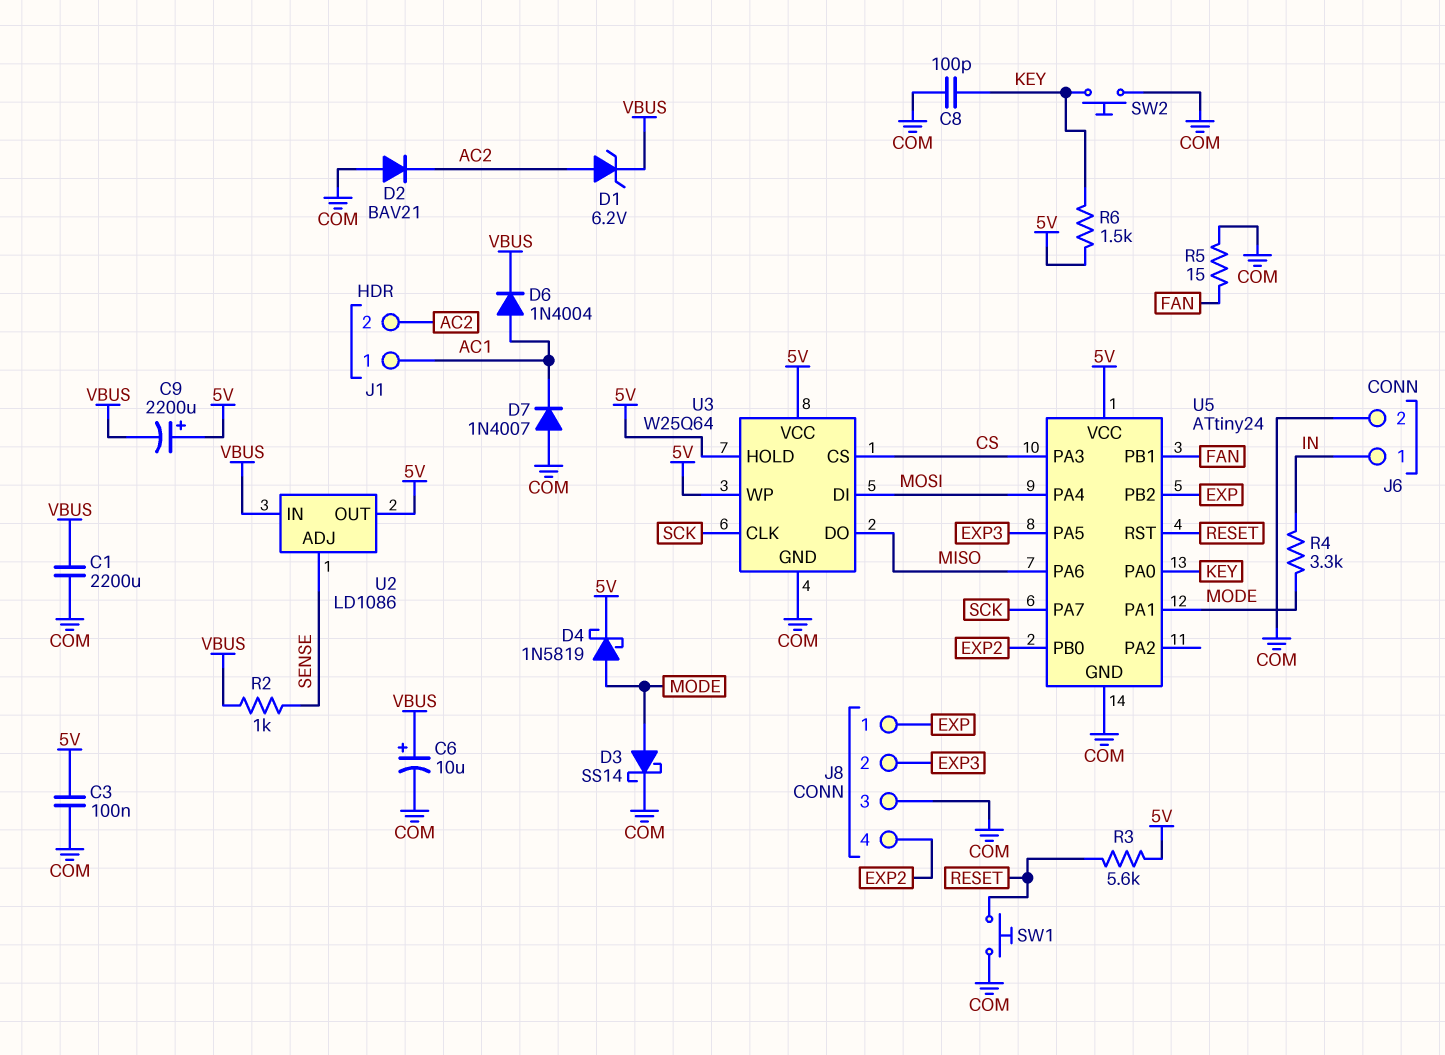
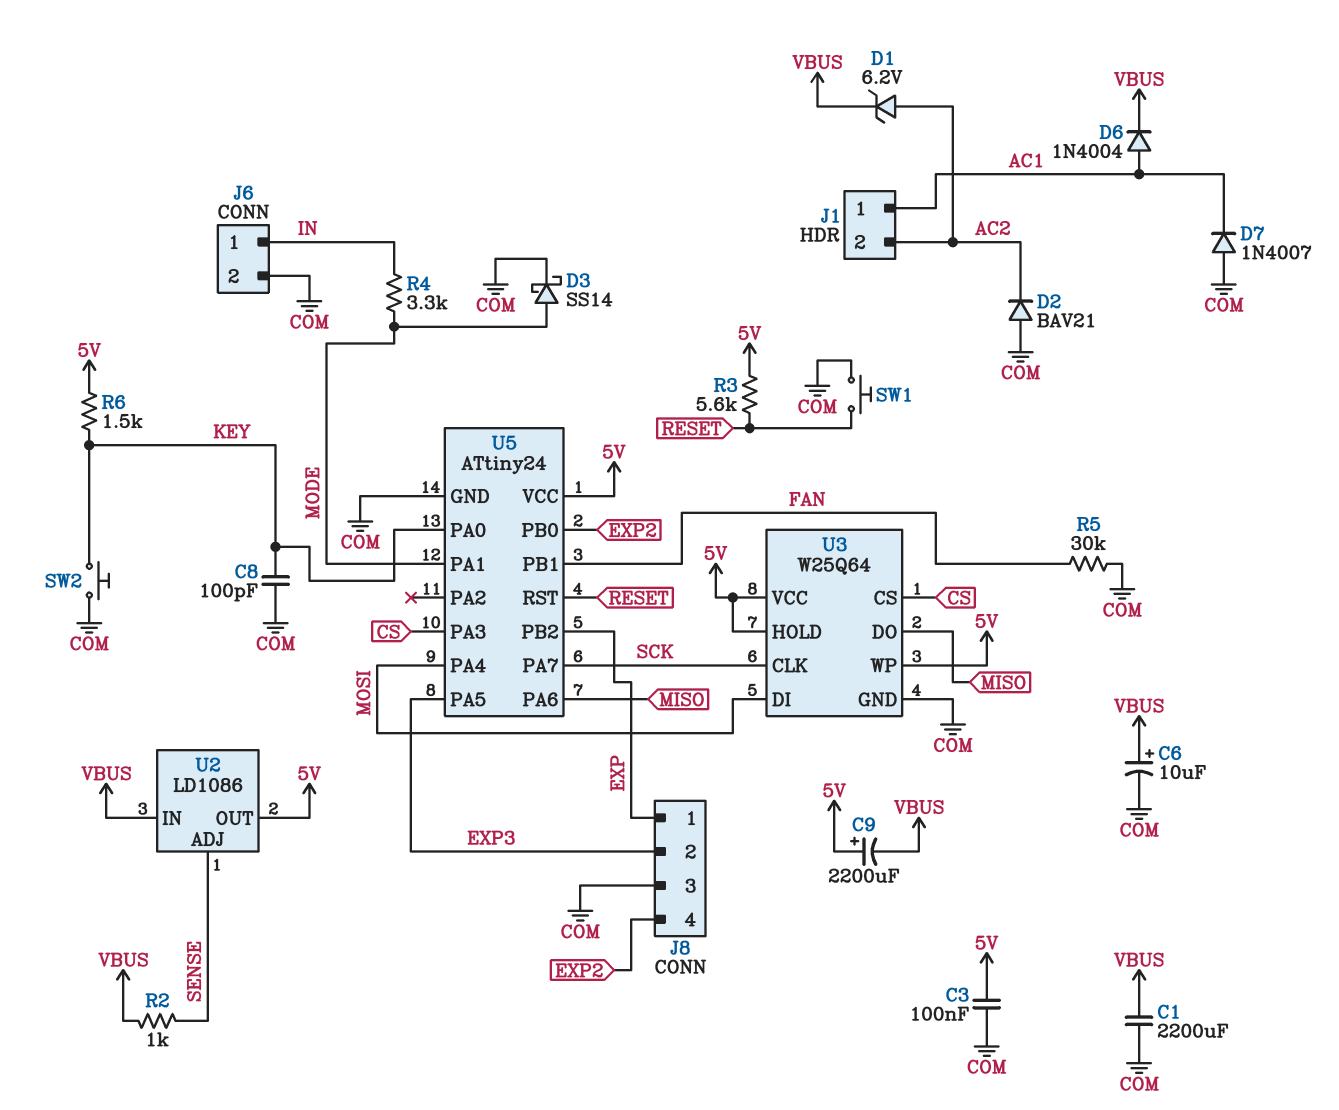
D4: schottky 1N5819 (A MODE, K 5V) -> none
R5: 15 (COM, FAN) -> 30k (COM, FAN)

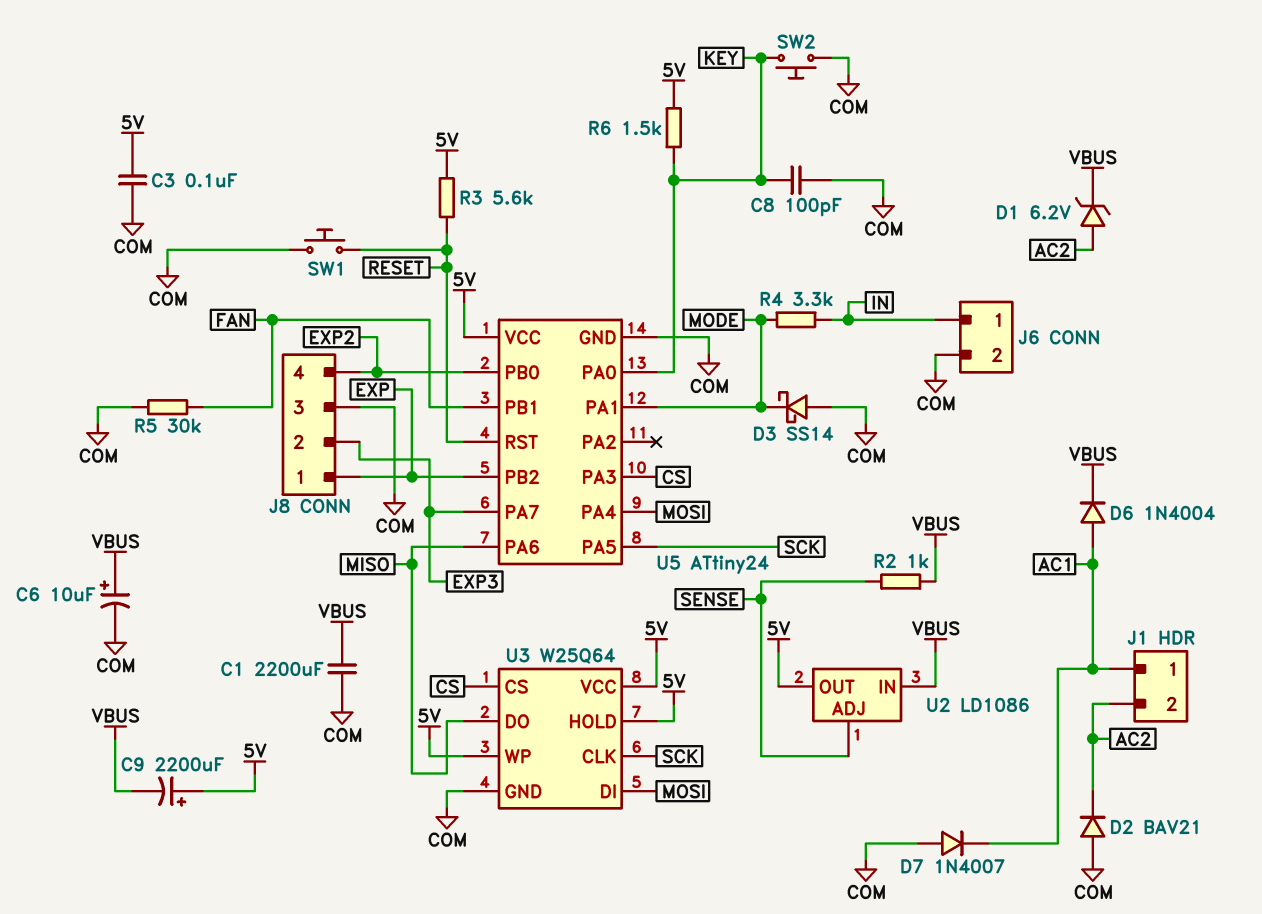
D3: schottky SS14 (A MODE, K COM) -> schottky SS14 (A COM, K MODE)
U5 pin PA5: EXP3 -> SCK
U5 pin PA7: SCK -> EXP3

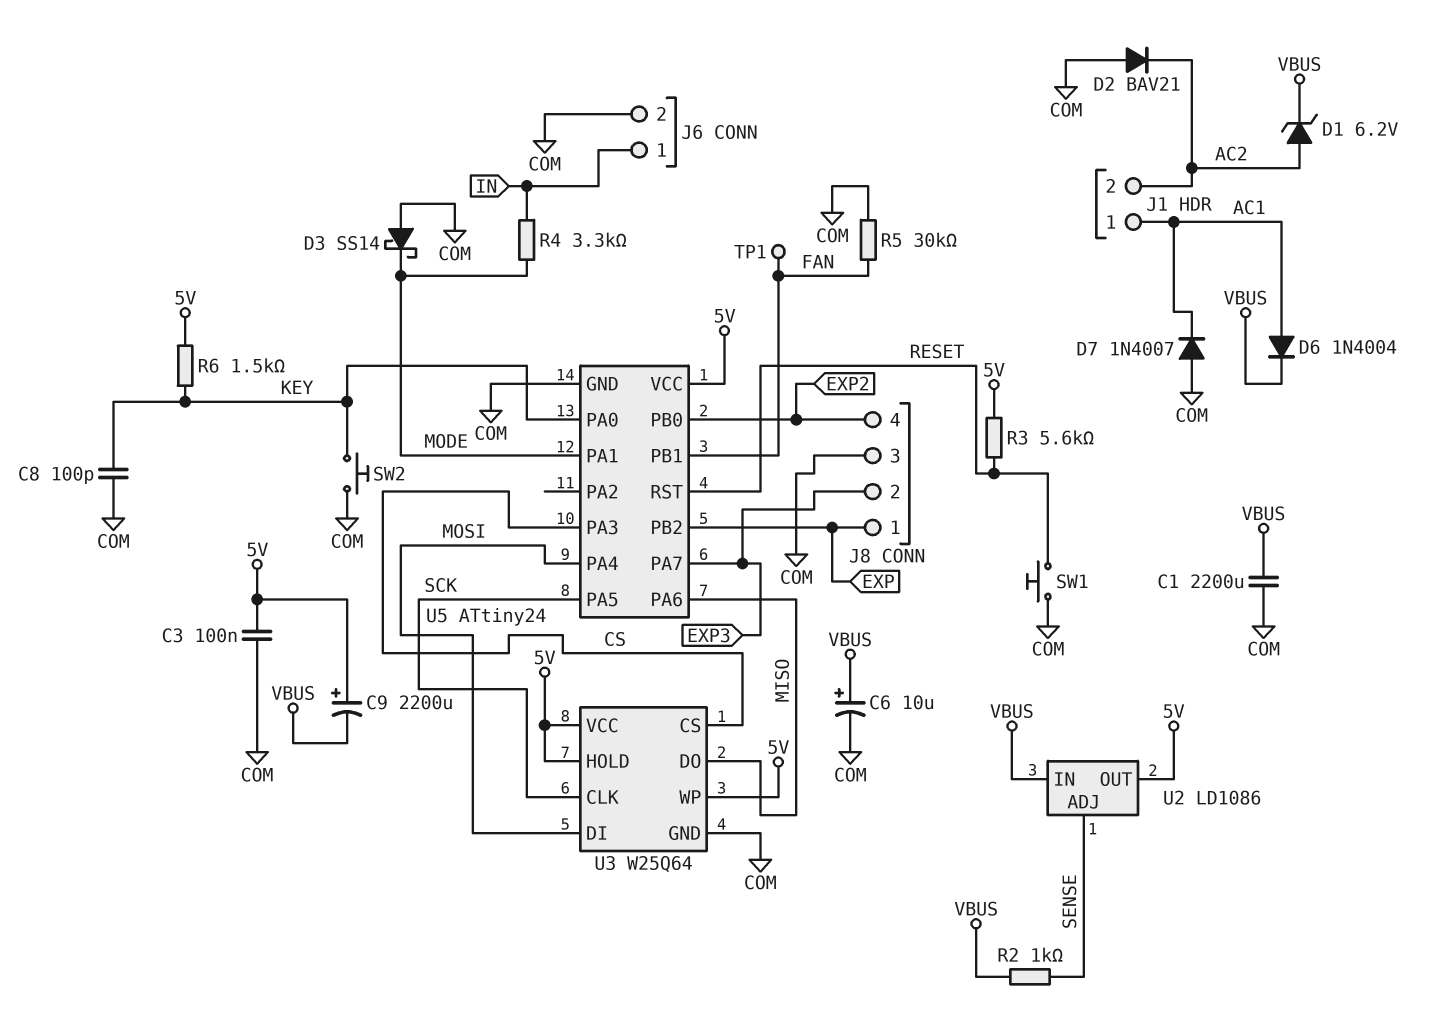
TP1: none -> test point (FAN)

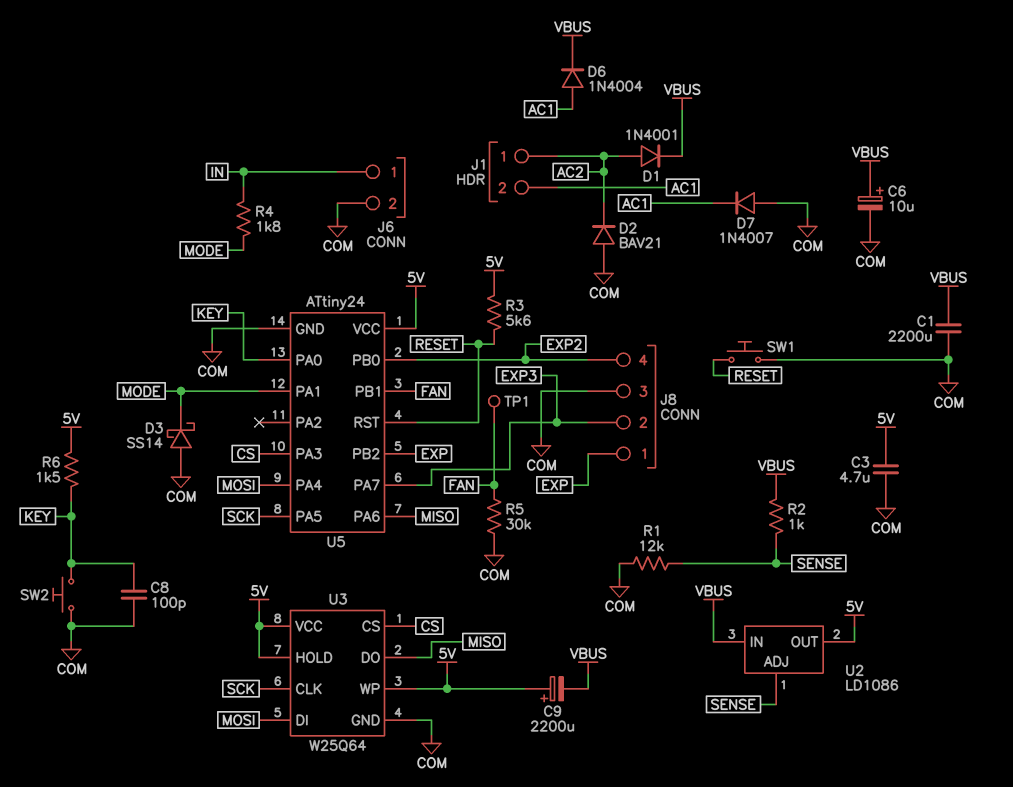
C3: 100nF (5V, COM) -> 4.7uF (5V, COM)
D1: zener 6.2V (A AC2, K VBUS) -> diode 1N4001 (A AC2, K VBUS)
J1 pin 1: AC1 -> AC2
J1 pin 2: AC2 -> AC1
R1: none -> 12k (COM, SENSE)
R4: 3.3k (IN, MODE) -> 1.8k (IN, MODE)

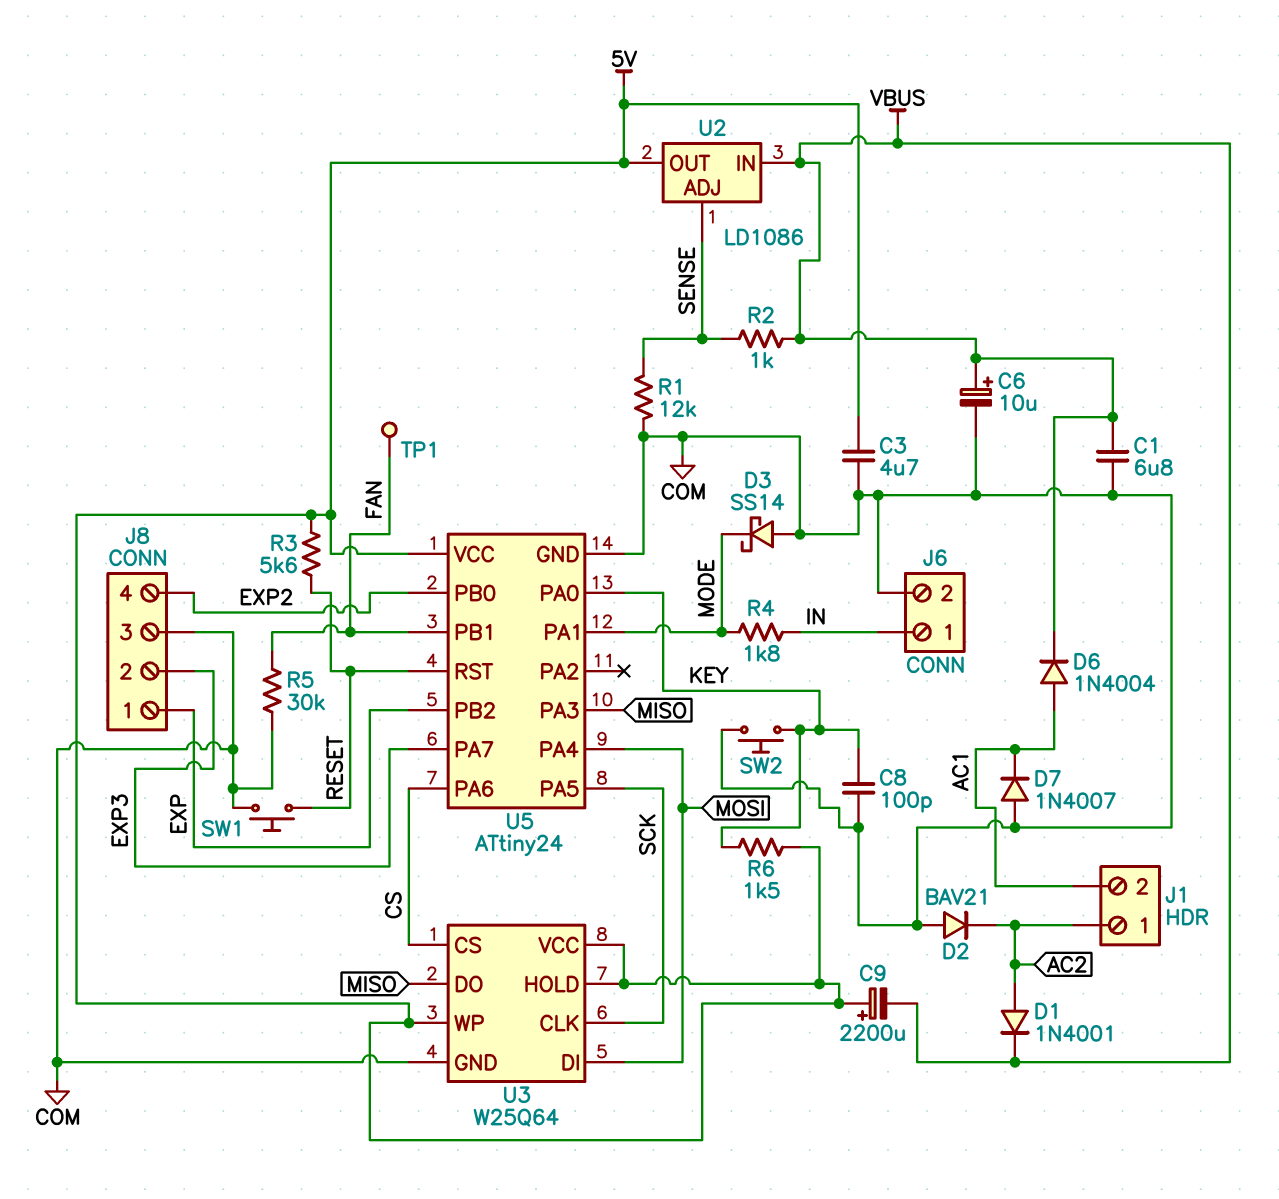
C1: 2200uF (COM, VBUS) -> 6.8uF (COM, VBUS)
U5 pin PA3: CS -> MISO
U5 pin PA6: MISO -> CS

